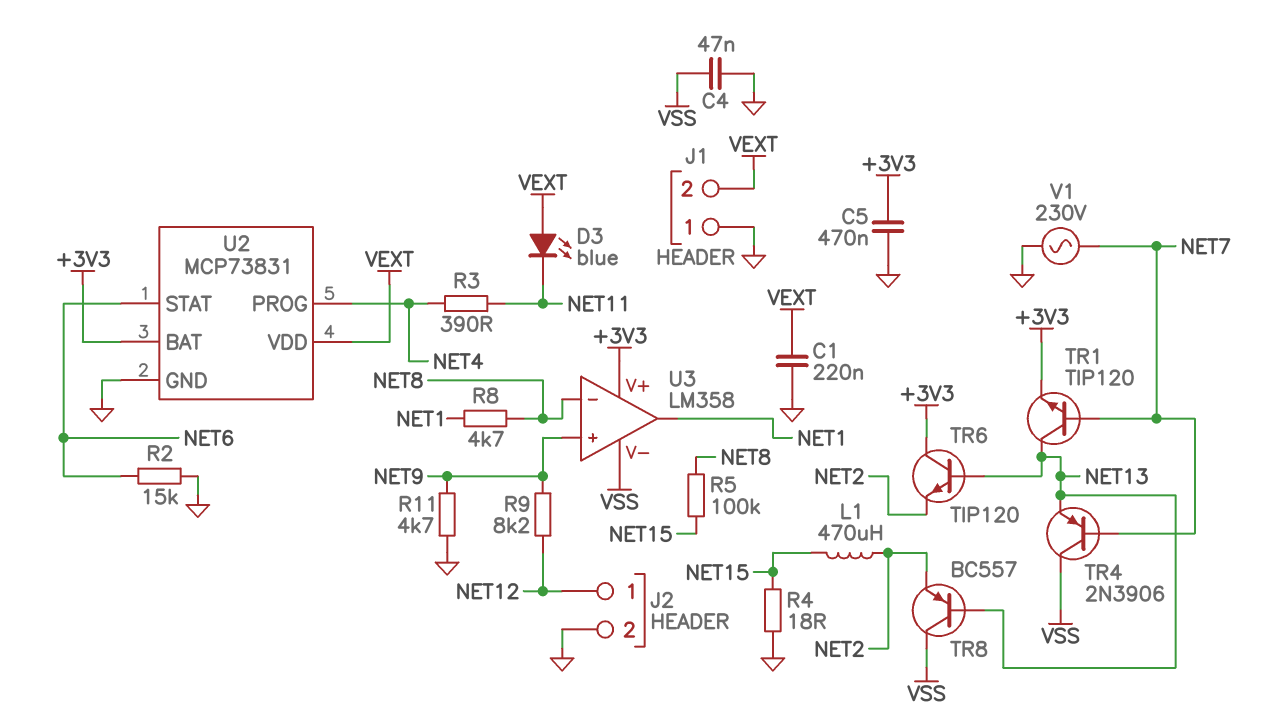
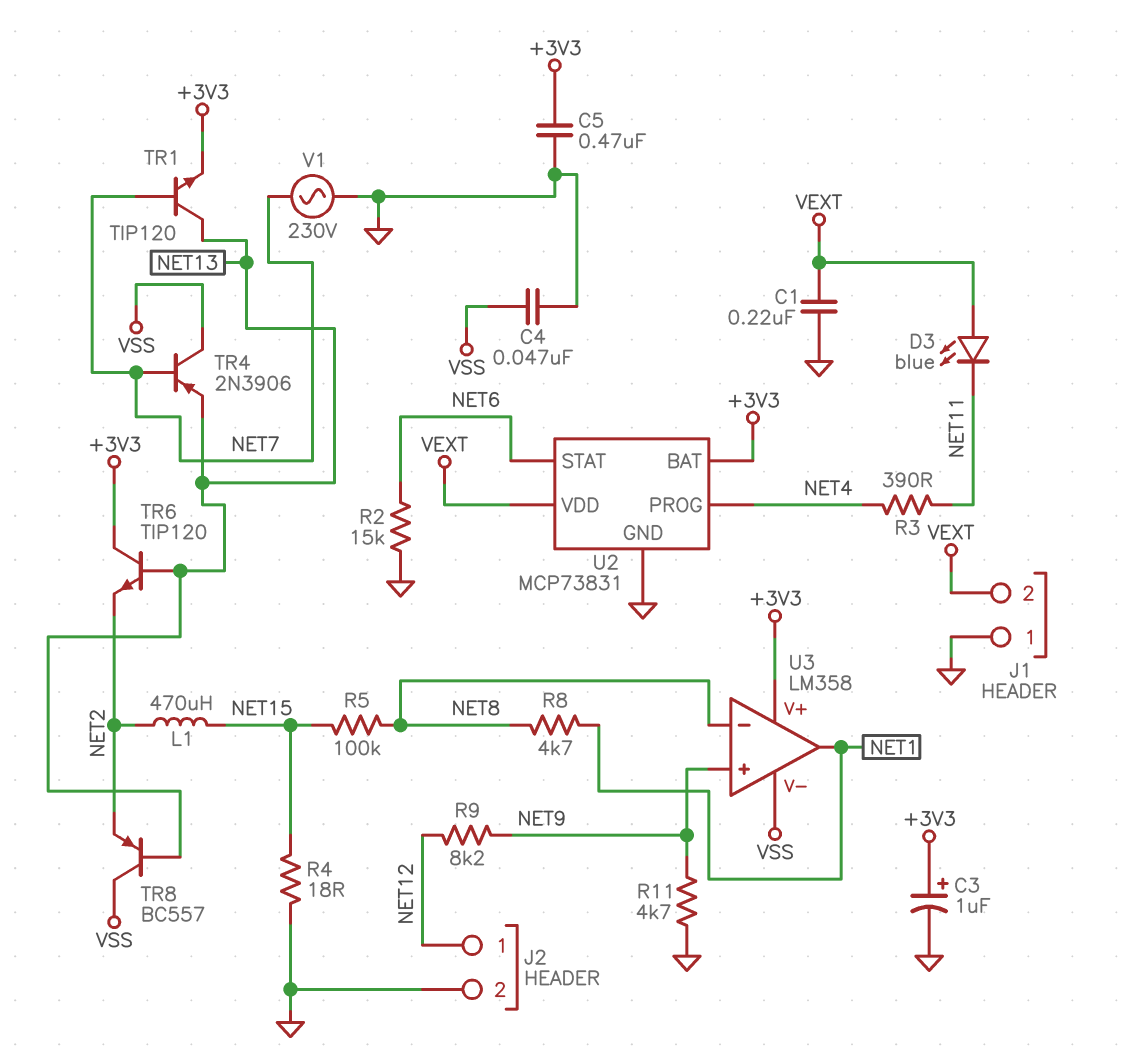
C3: none -> 1uF (plus +3V3, minus GND)

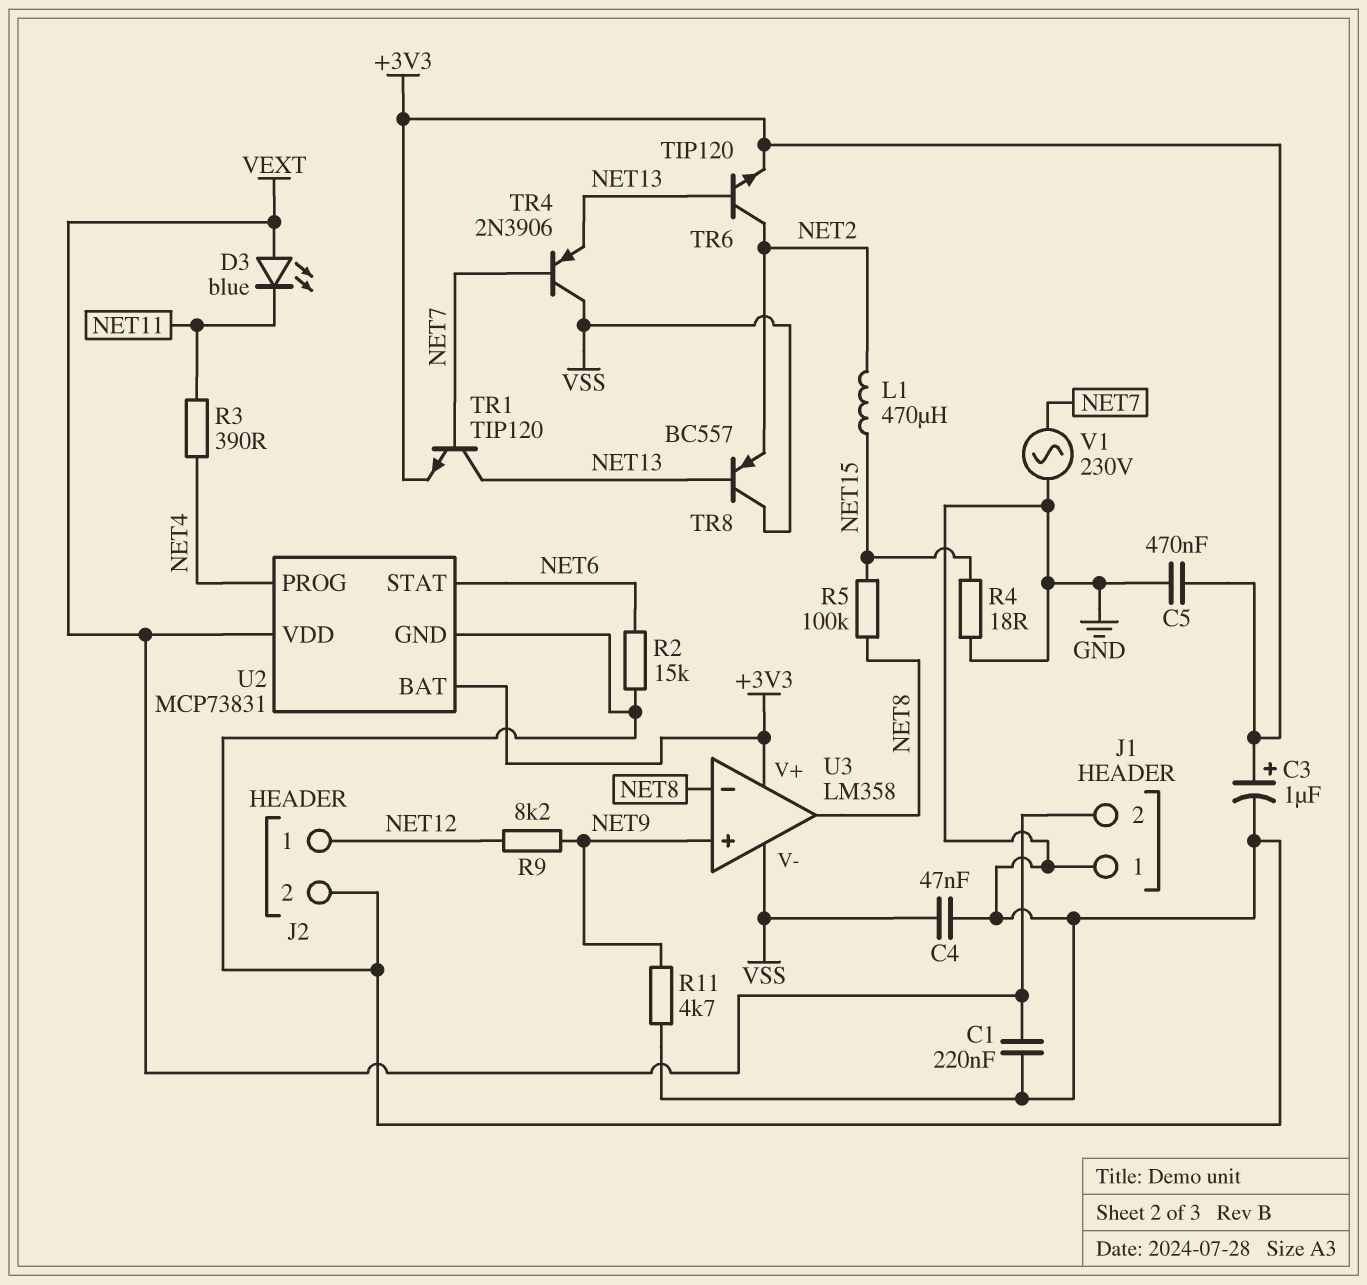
R8: 4.7k (NET1, NET8) -> none
TR6: NPN TIP120 (B NET13, C +3V3, E NET2) -> NPN TIP120 (B NET13, C NET2, E +3V3)
U3 pin out: NET1 -> NET8

